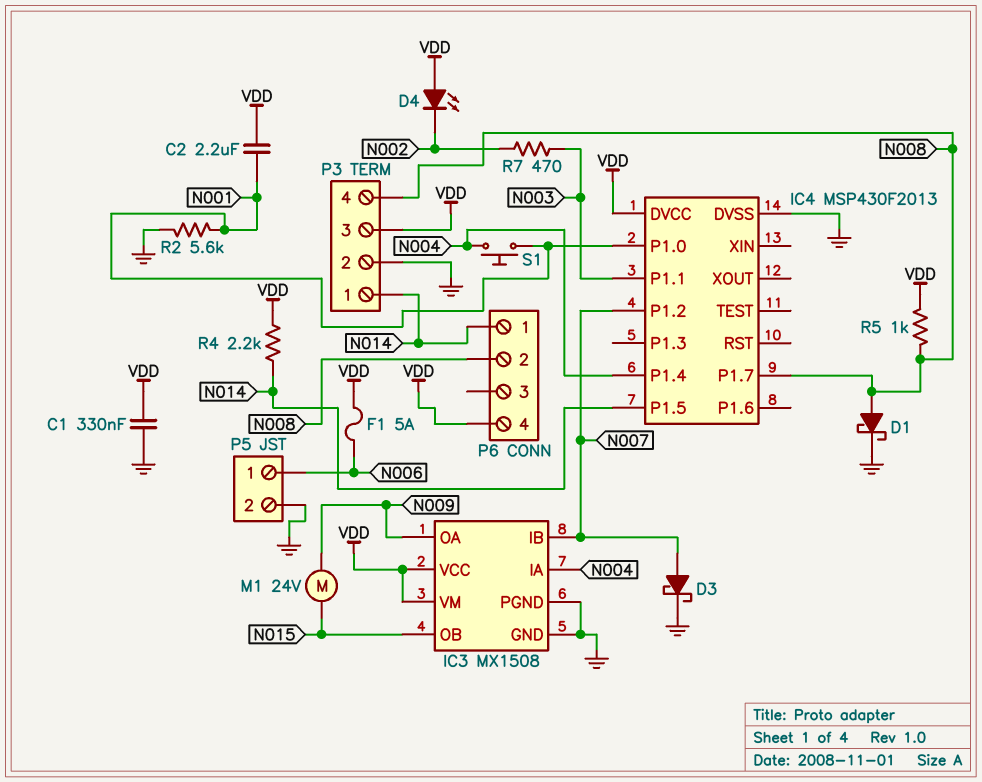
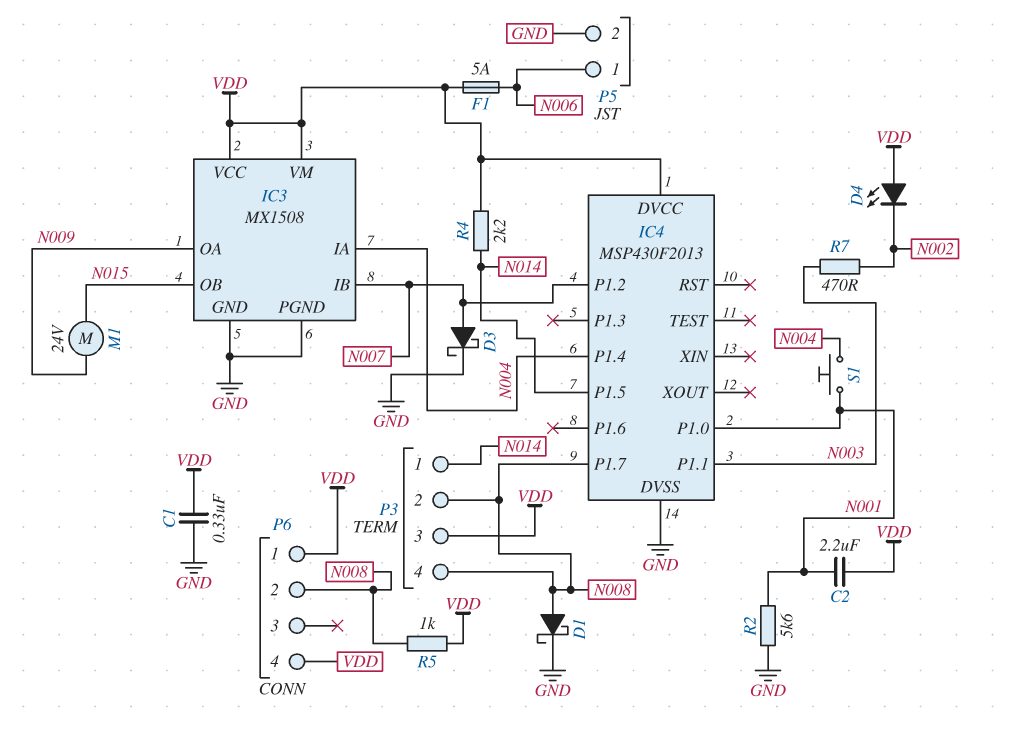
P3 pin 2: GND -> N008
P6 pin 1: N014 -> VDD

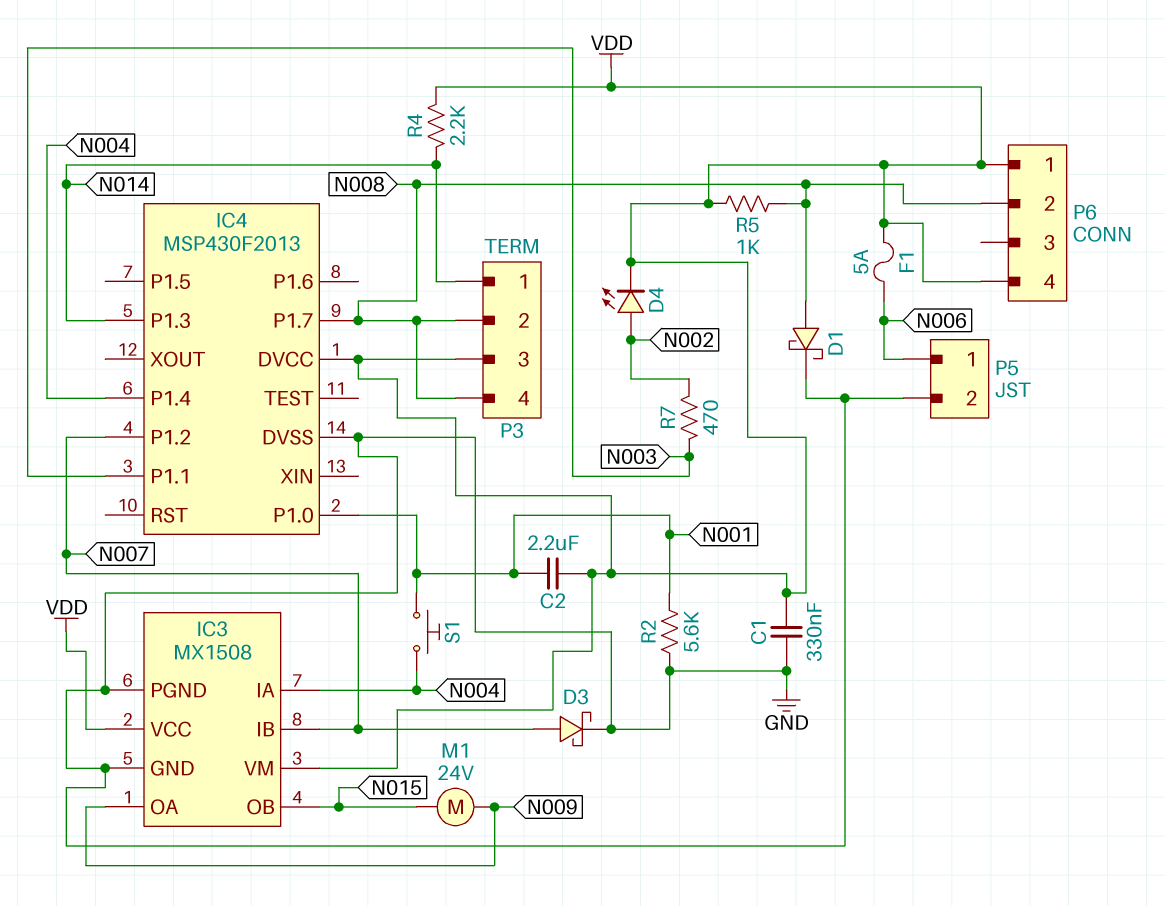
D4: LED (A VDD, K N002) -> LED (A N002, K VDD)
IC4 pin P1.3: none -> N014
IC4 pin P1.5: N014 -> none

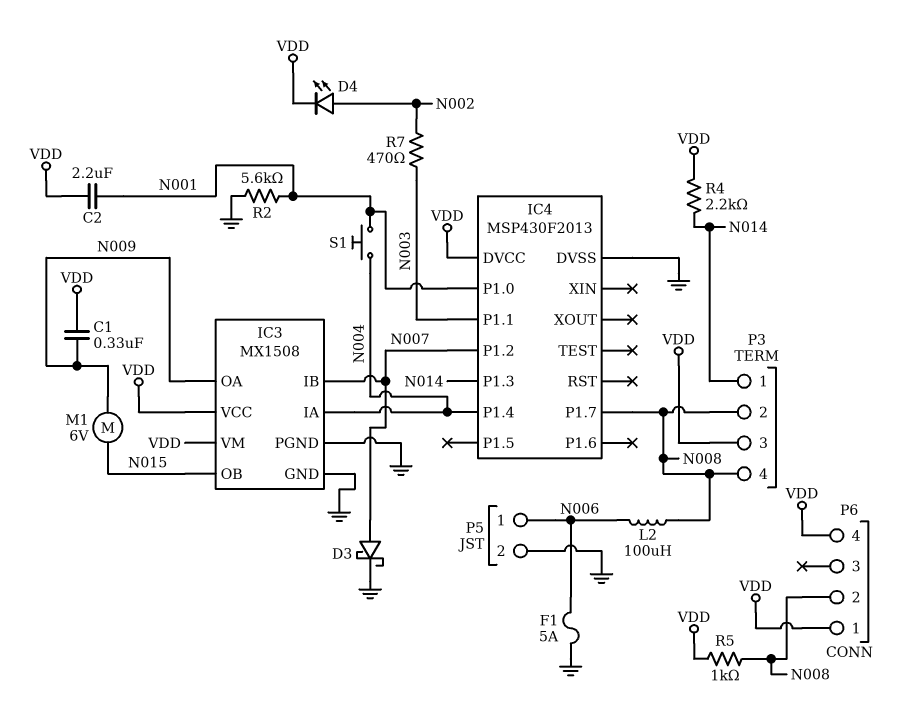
C1: 330nF (GND, VDD) -> 330nF (N009, VDD)
D1: schottky (A N008, K GND) -> none
F1: 5A (N006, VDD) -> 5A (GND, N006)
L2: none -> 100uH (N006, N008)
M1: motor 24V (N009, N015) -> motor 6V (N009, N015)

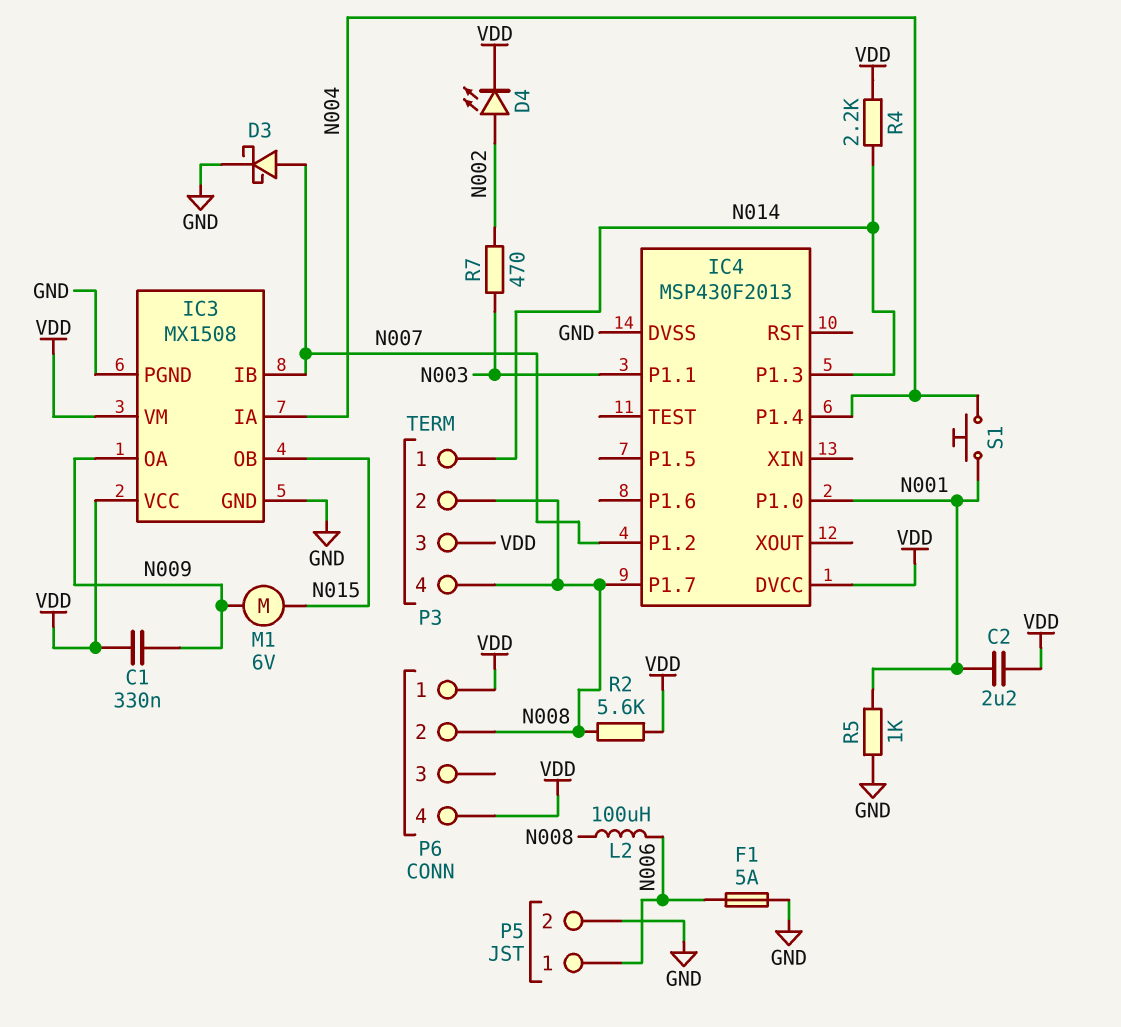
R2: 5.6k (GND, N001) -> 5.6k (N008, VDD)
R5: 1k (N008, VDD) -> 1k (GND, N001)

